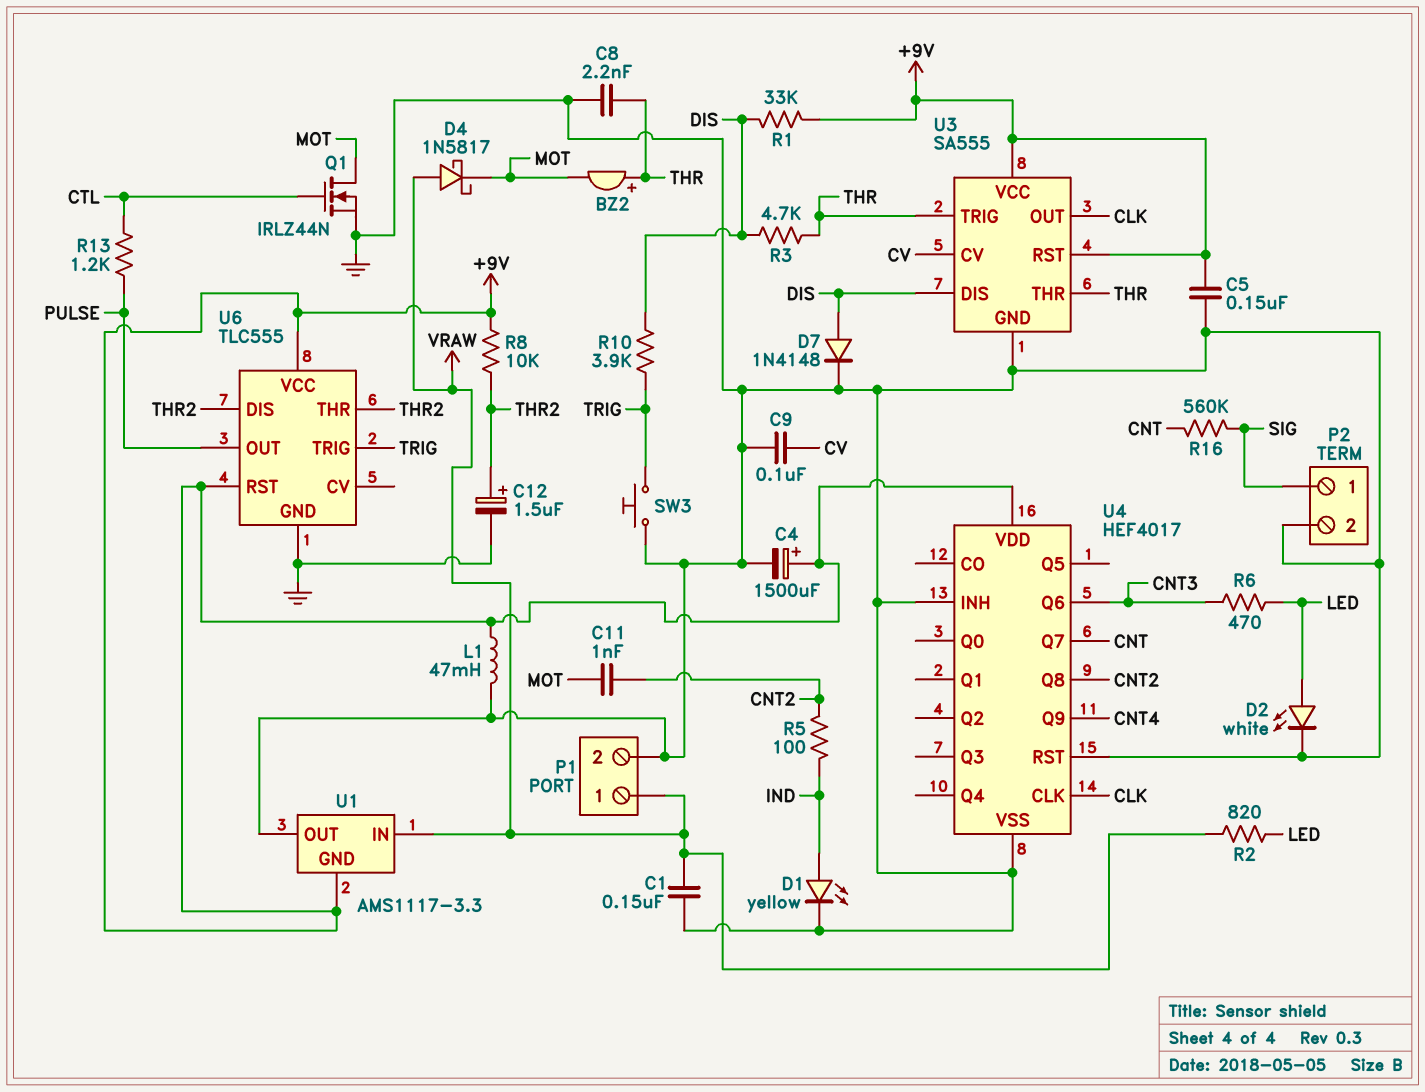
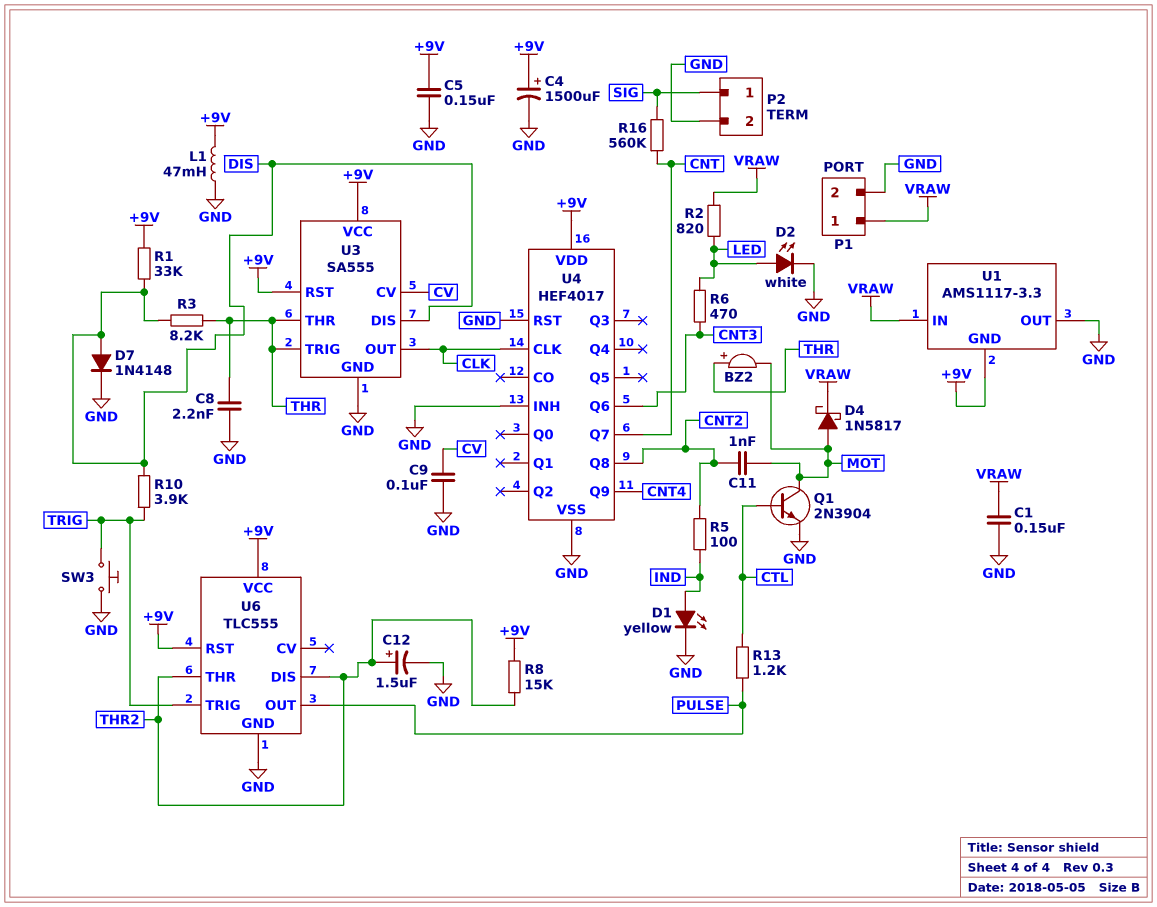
D4: schottky 1N5817 (A VRAW, K MOT) -> schottky 1N5817 (A MOT, K VRAW)
Q1: NMOS IRLZ44N (G CTL, D MOT, S GND) -> NPN 2N3904 (B CTL, C MOT, E GND)
R3: 4.7k (DIS, THR) -> 8.2k (DIS, THR)
R8: 10k (+9V, THR2) -> 15k (+9V, THR2)

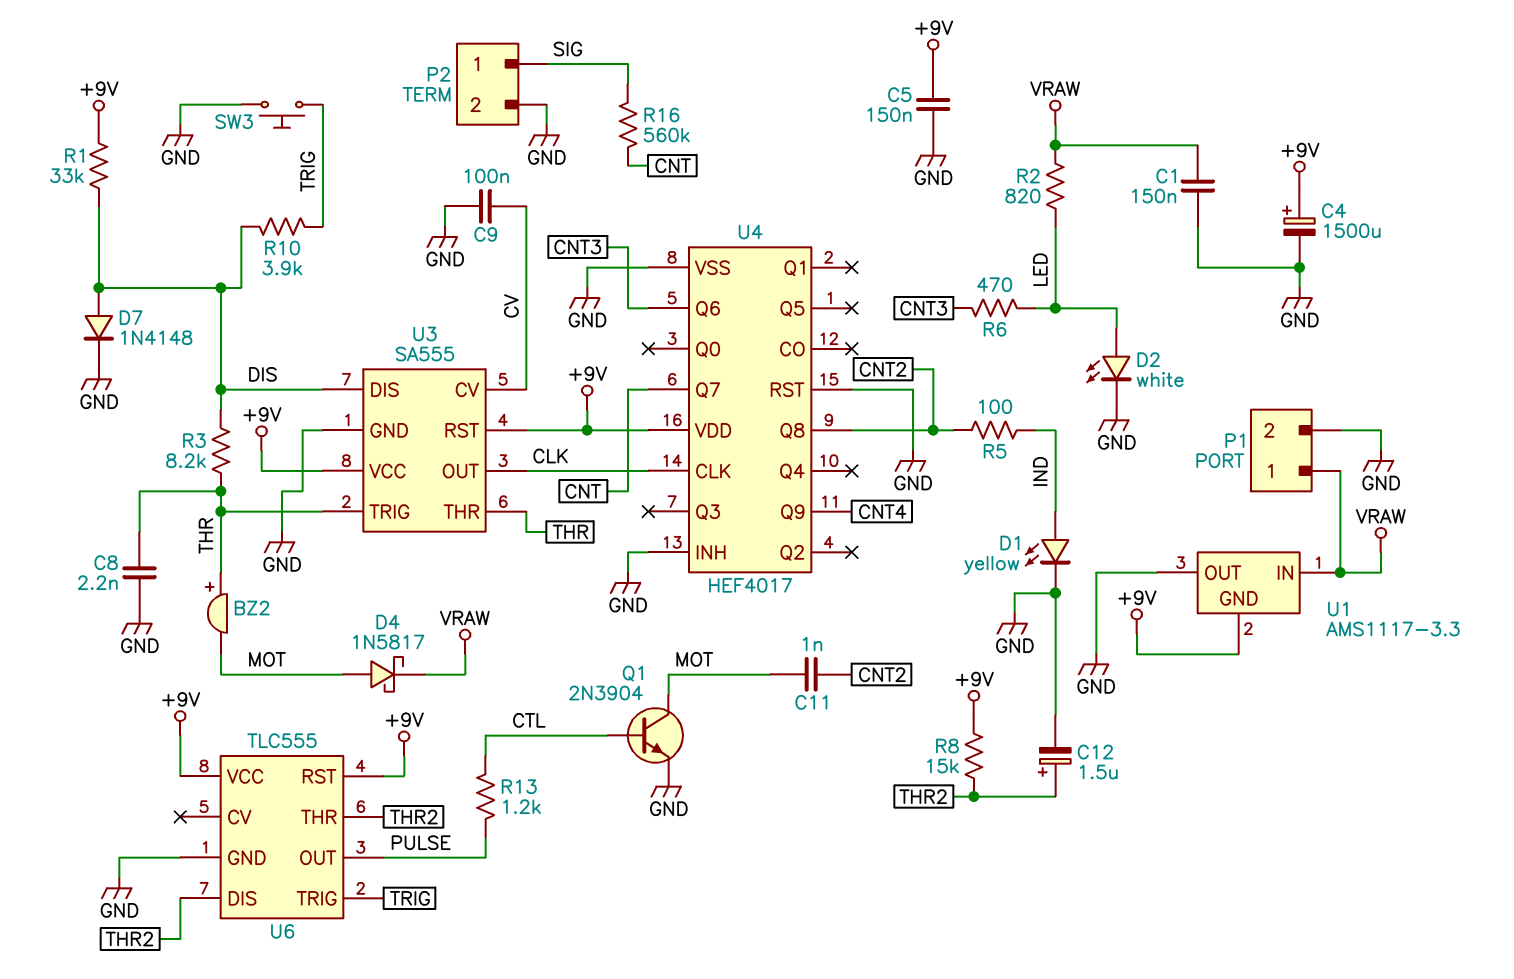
L1: 47mH (+9V, GND) -> none

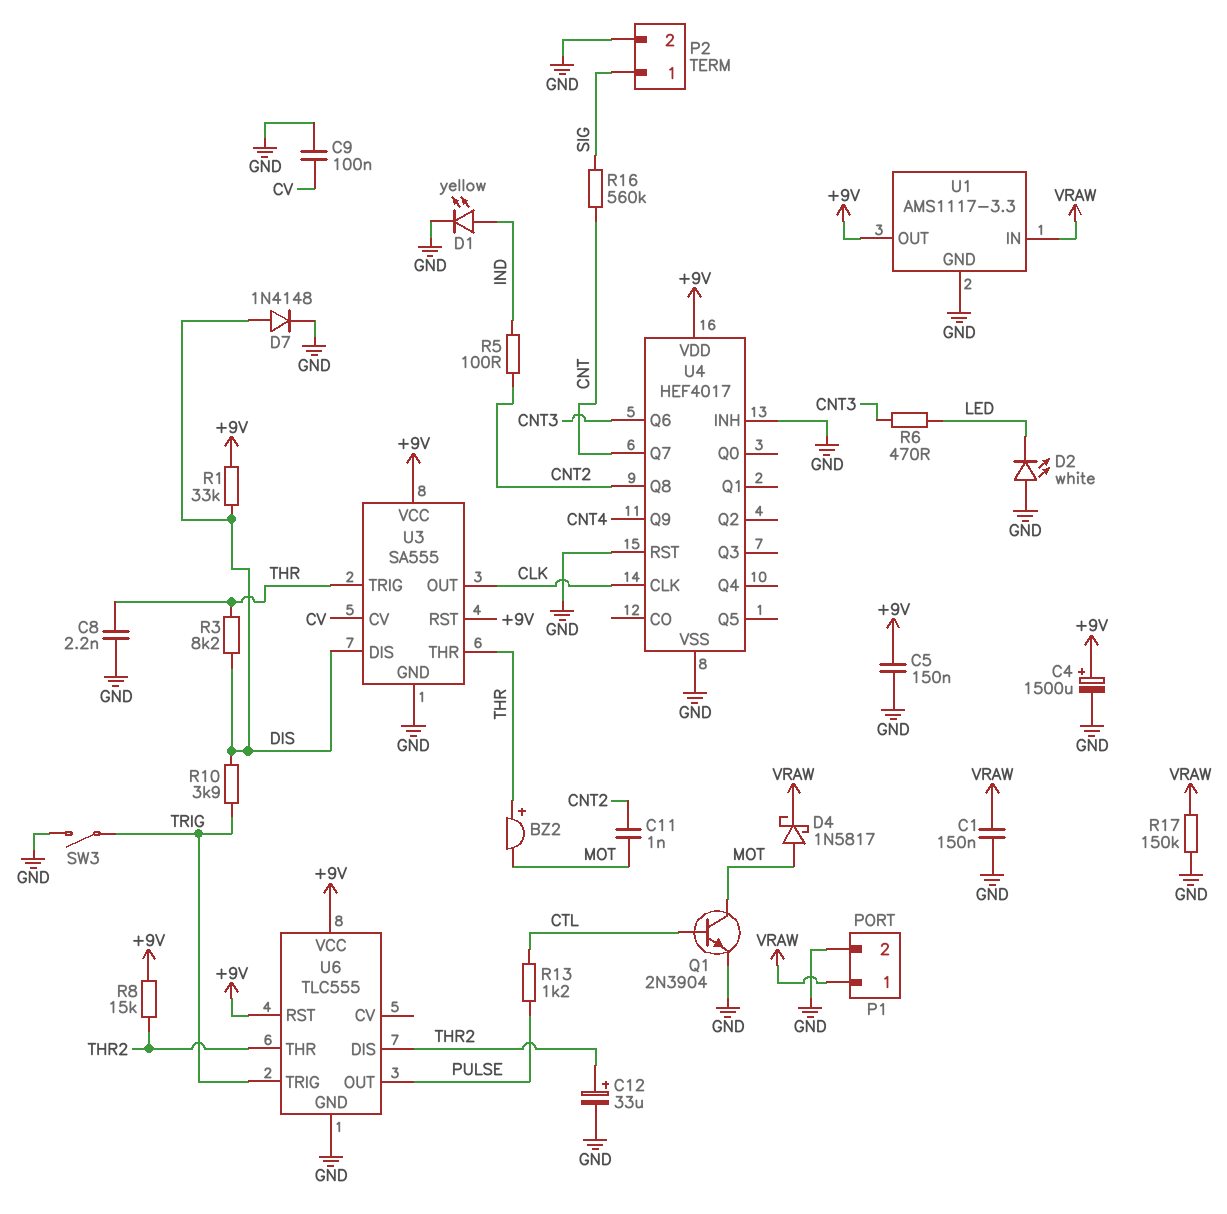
C12: 1.5uF (plus THR2, minus GND) -> 33uF (plus THR2, minus GND)
D2: LED white (A LED, K GND) -> LED white (A GND, K LED)
R2: 820 (LED, VRAW) -> none
R17: none -> 150k (GND, VRAW)
SW3: button (GND, TRIG) -> switch (GND, TRIG)
U1 pin GND: +9V -> GND
U1 pin OUT: GND -> +9V

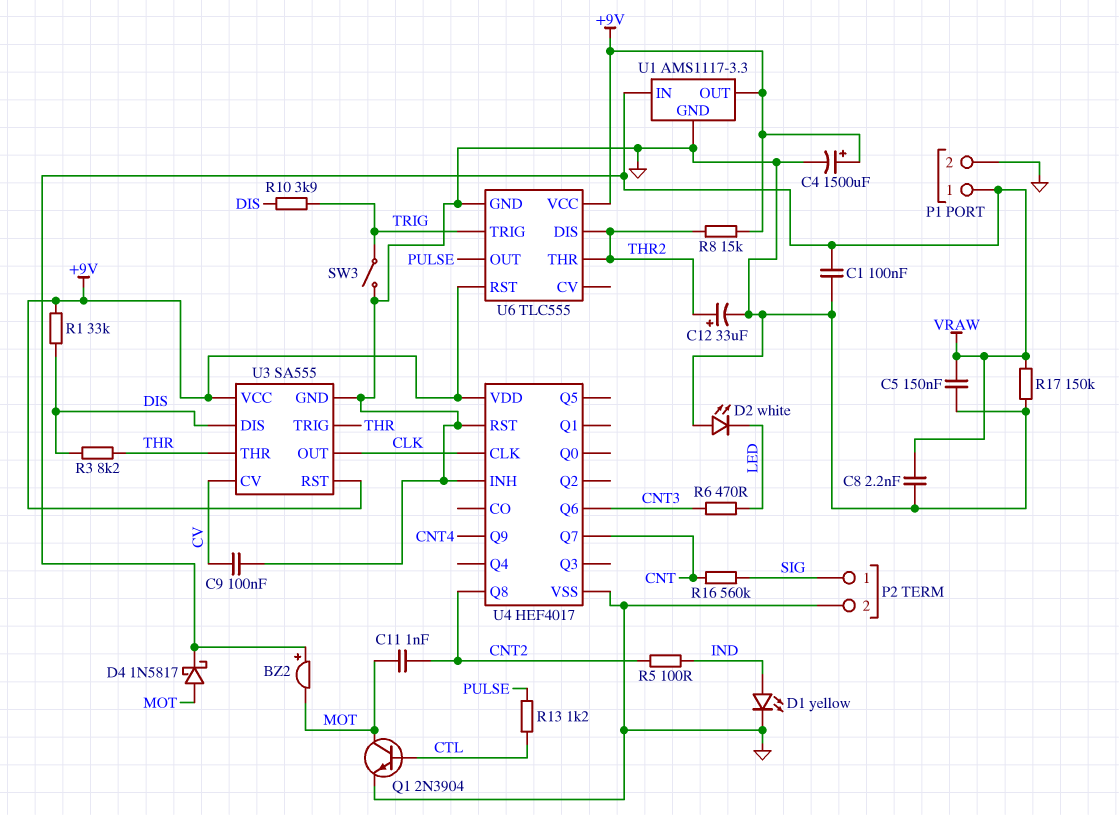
BZ2: buzzer (plus THR, minus MOT) -> buzzer (plus VRAW, minus MOT)
C1: 150nF (GND, VRAW) -> 100nF (GND, VRAW)
C5: 150nF (+9V, GND) -> 150nF (GND, VRAW)
C8: 2.2nF (GND, THR) -> 2.2nF (GND, VRAW)
D7: diode 1N4148 (A DIS, K GND) -> none

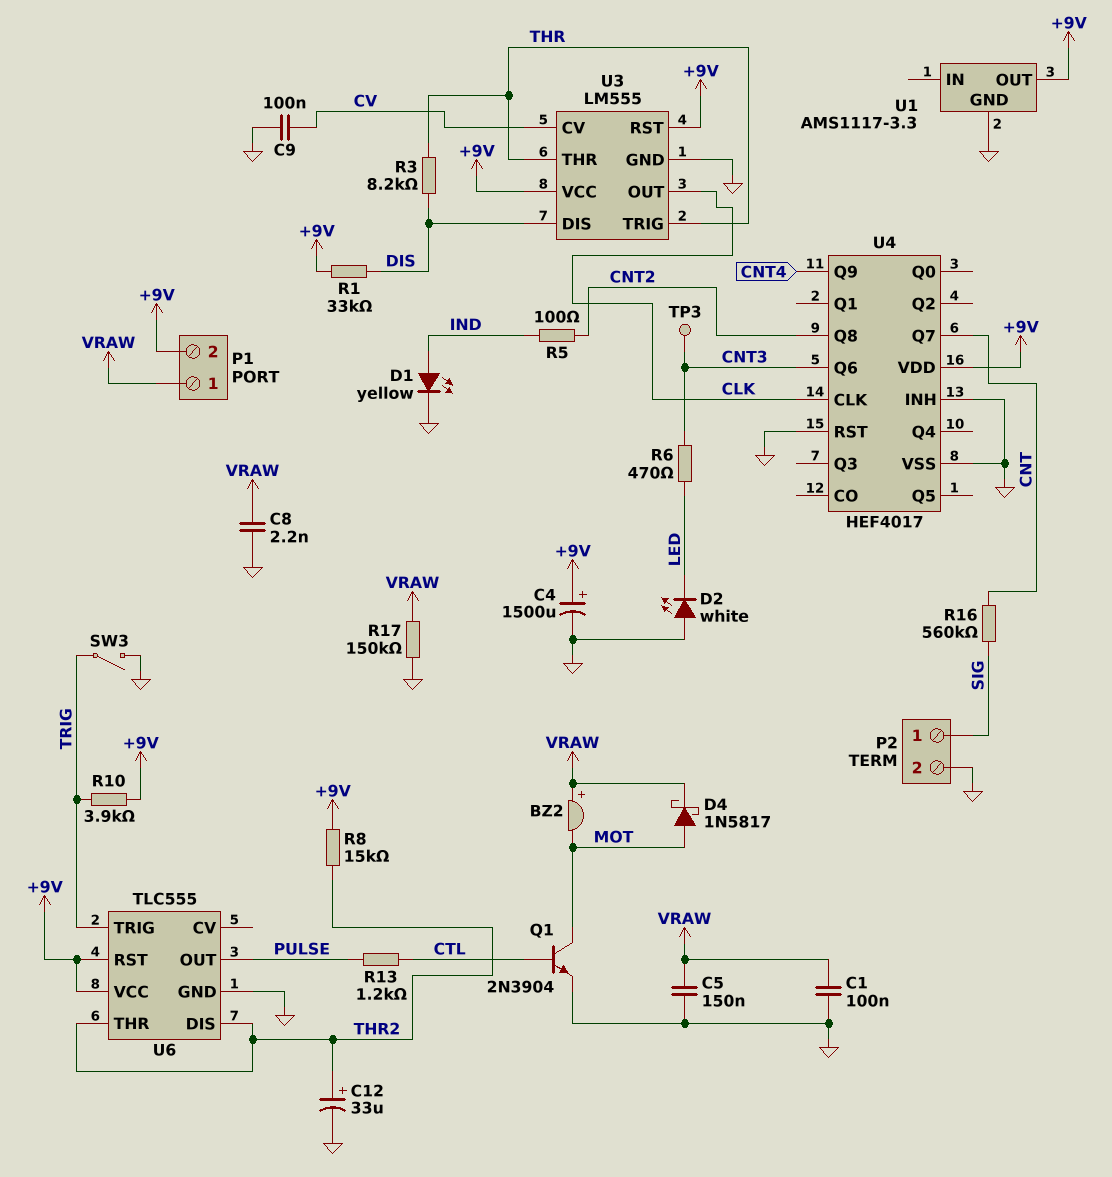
C11: 1nF (CNT2, MOT) -> none
P1 pin 2: GND -> +9V
R10: 3.9k (DIS, TRIG) -> 3.9k (+9V, TRIG)
TP3: none -> test point (CNT3)
U1 pin IN: VRAW -> none
U3: SA555 -> LM555

